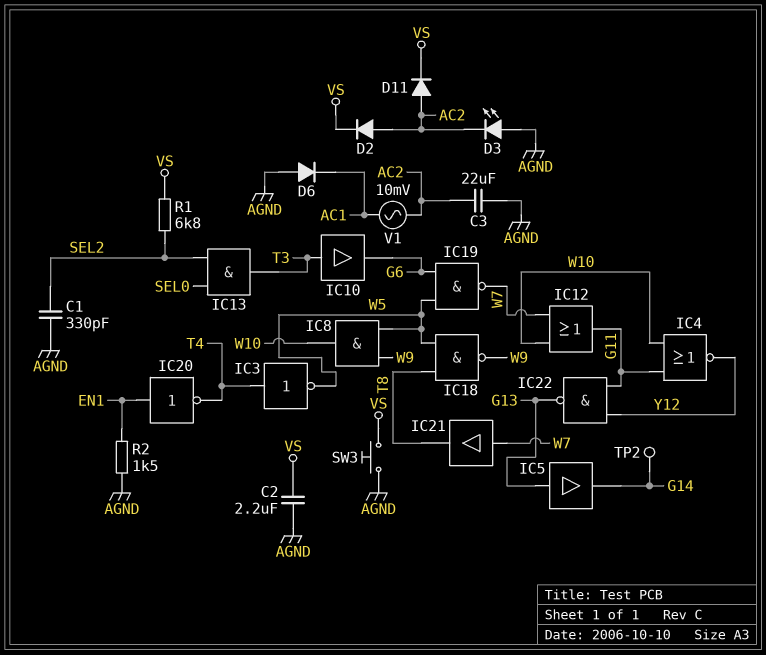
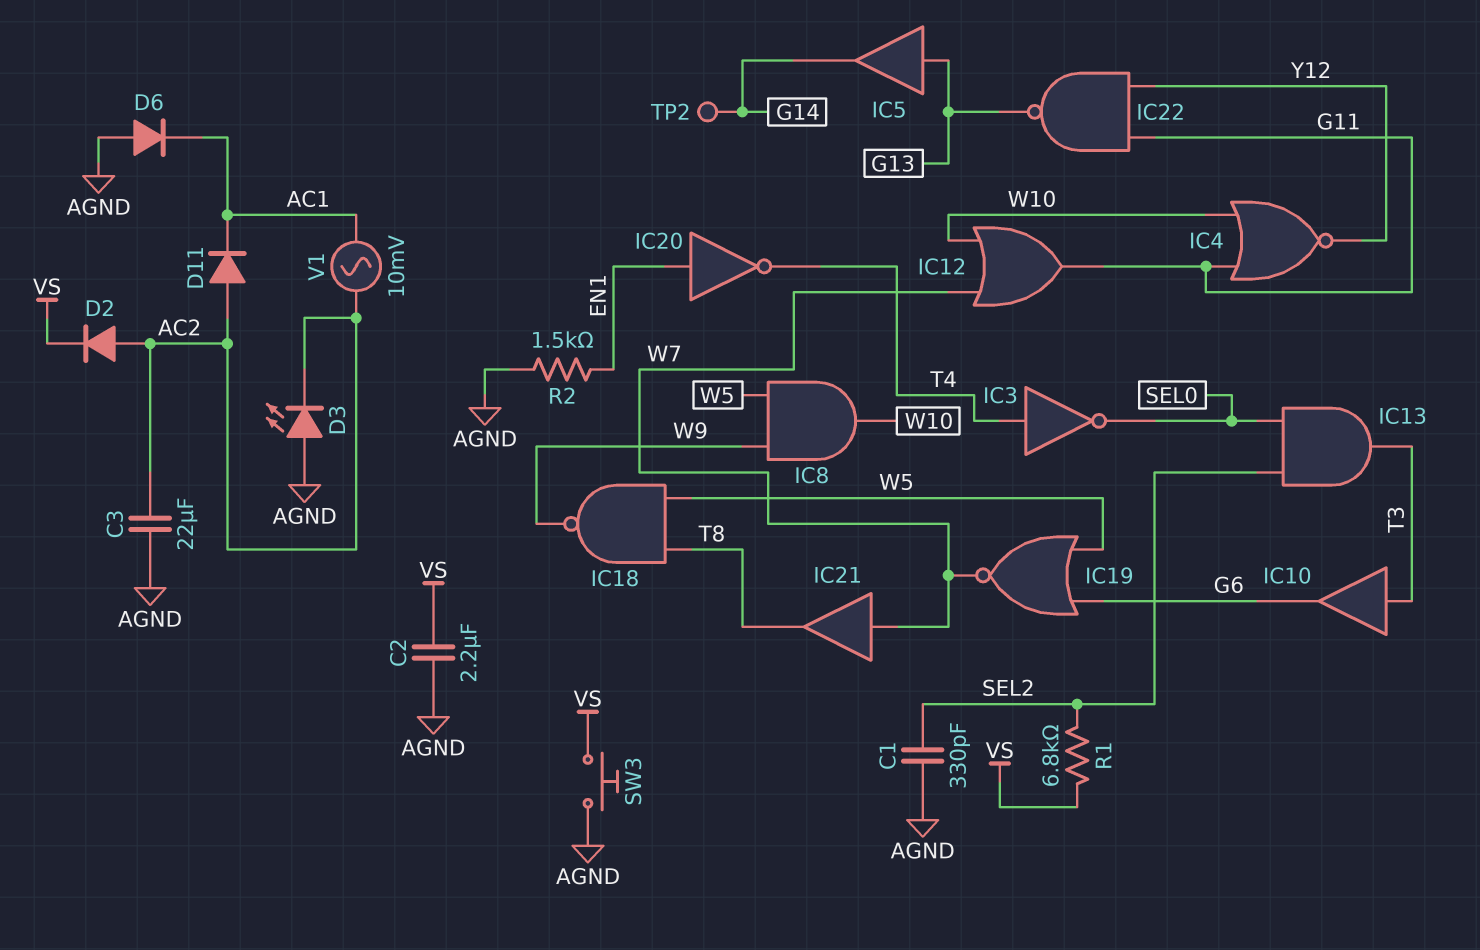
D11: diode (A AC2, K VS) -> diode (A AC2, K AC1)
IC3: NOT (in T4, out W5) -> NOT (in T4, out SEL0)
IC19: NAND (in G6, in W5, out W7) -> NOR (in G6, in W5, out W7)

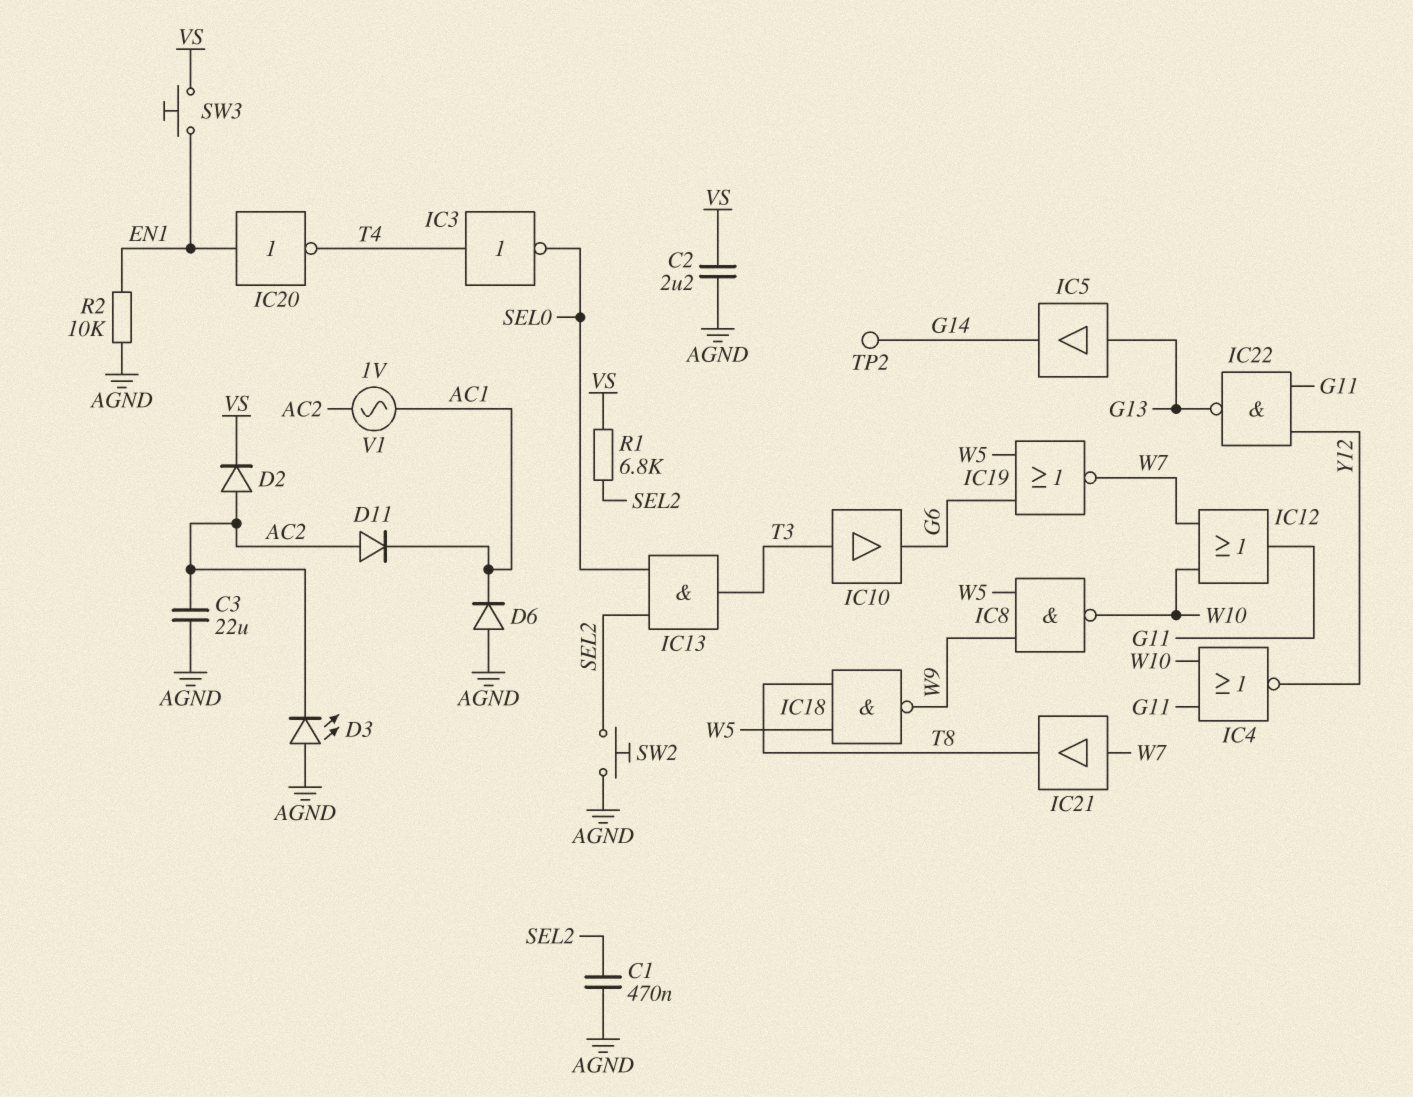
C1: 330pF (AGND, SEL2) -> 470nF (AGND, SEL2)
IC8: AND (in W5, in W9, out W10) -> NAND (in W5, in W9, out W10)
R2: 1.5k (AGND, EN1) -> 10k (AGND, EN1)
SW2: none -> button (AGND, SEL2)
SW3: button (AGND, VS) -> button (EN1, VS)
V1: AC 10mV (AC1, AC2) -> AC 1V (AC1, AC2)

